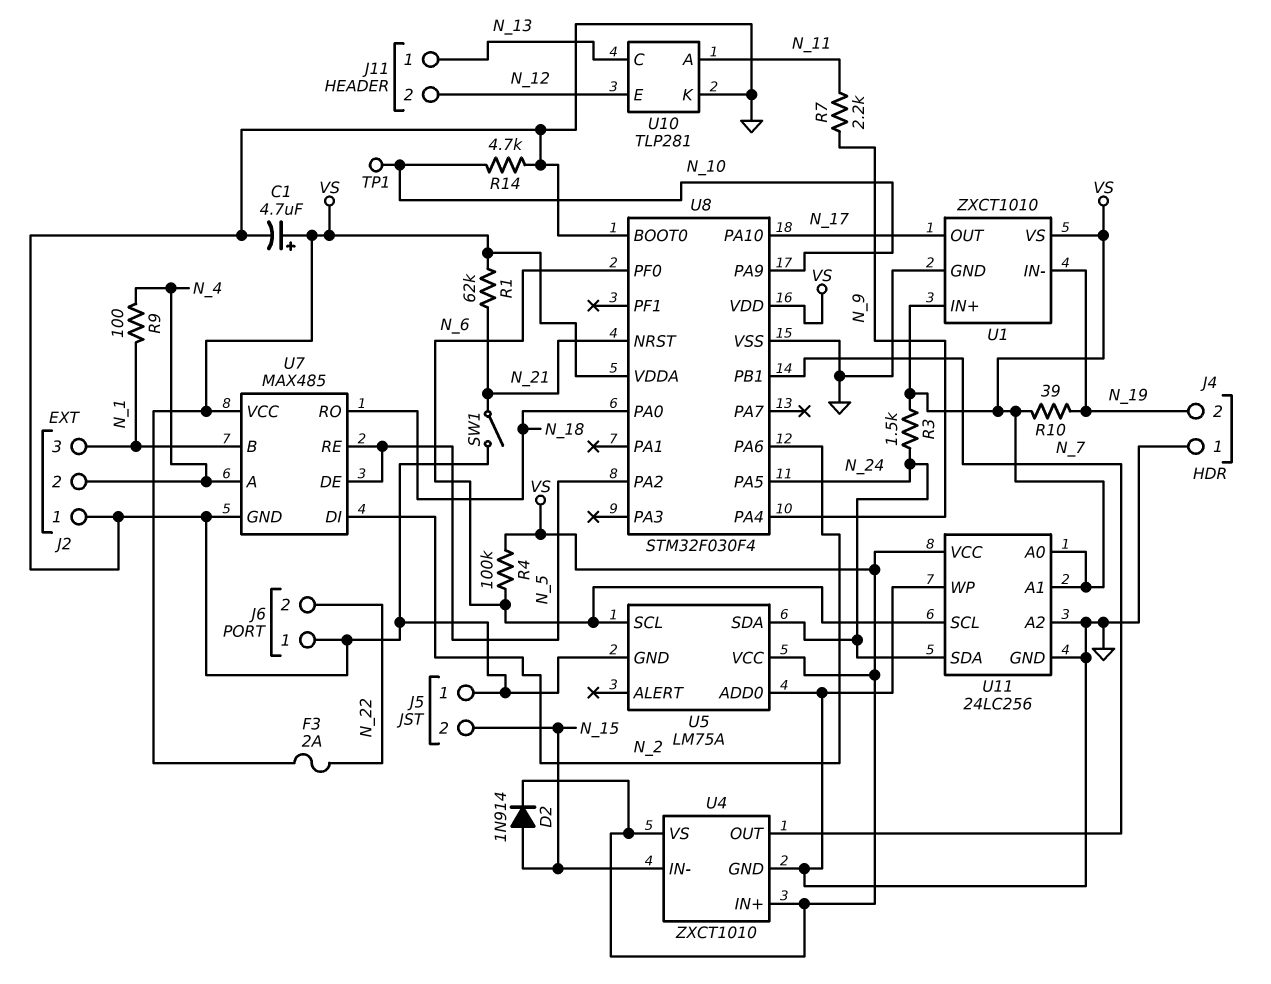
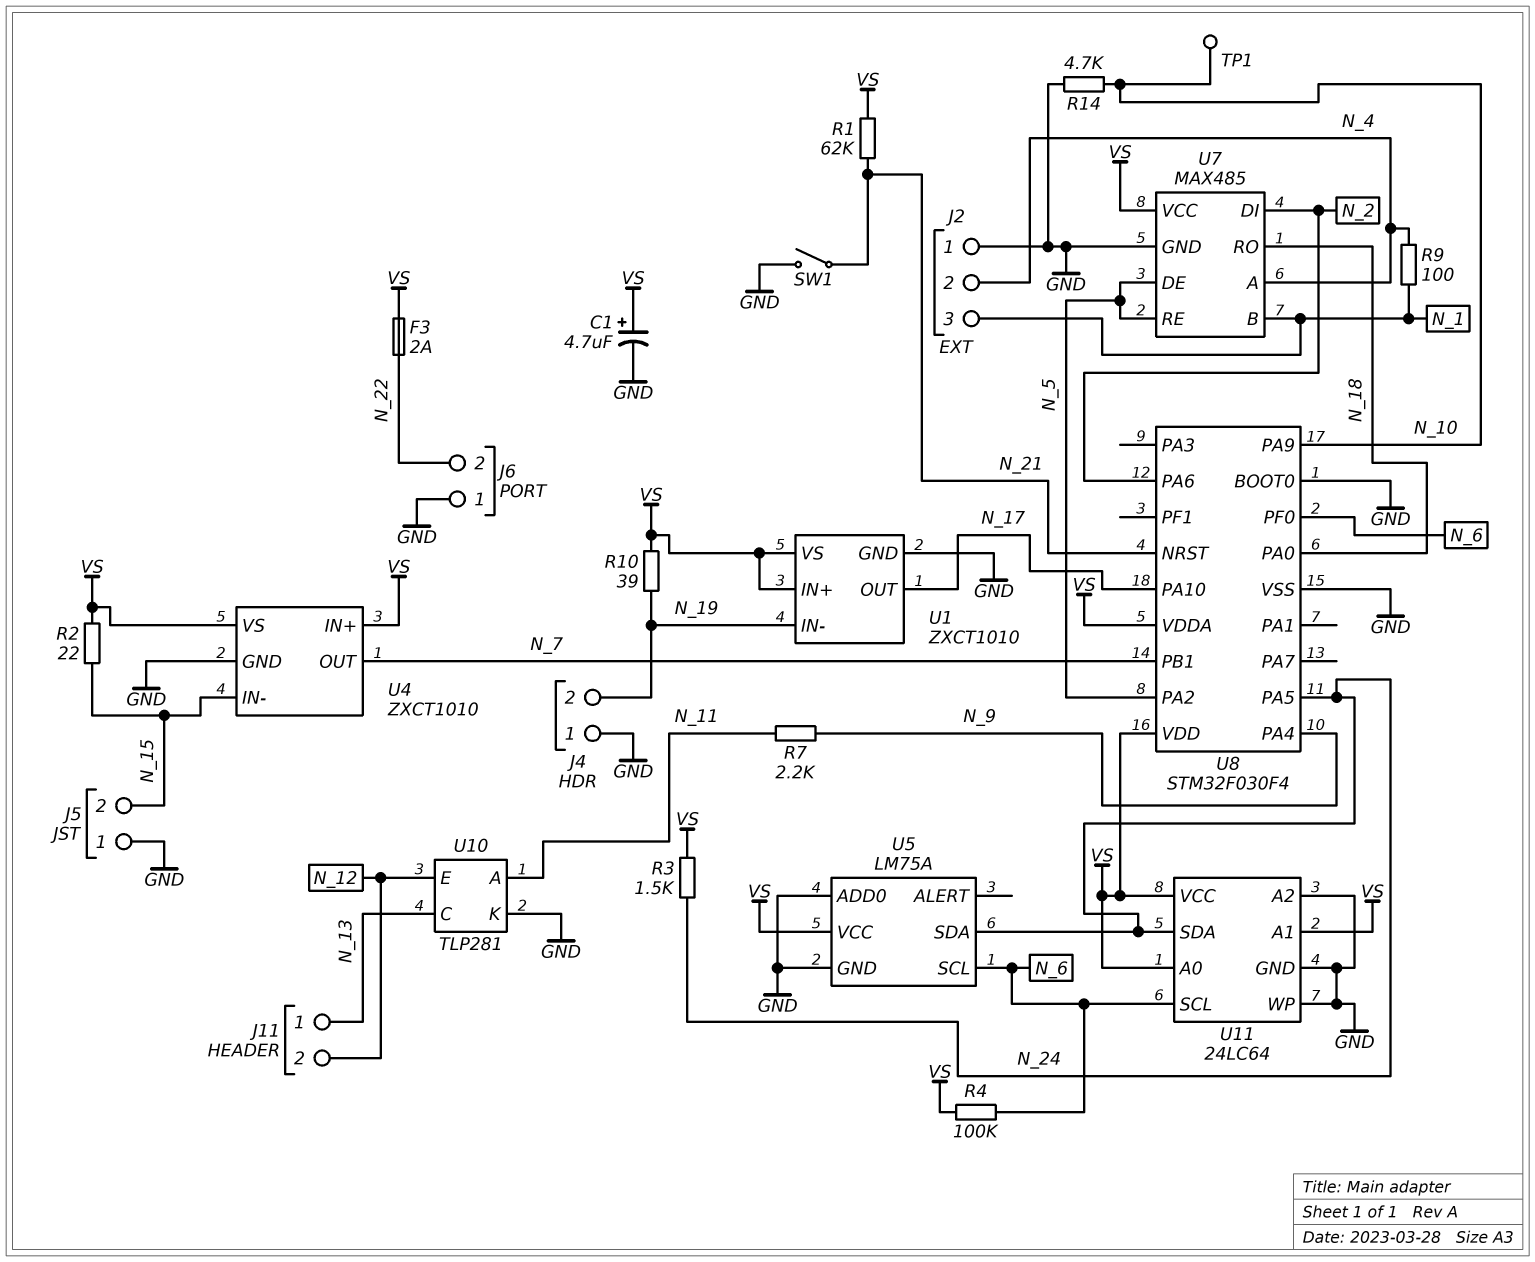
D2: diode 1N914 (A N_15, K VS) -> none
R2: none -> 22 (N_15, VS)
U11: 24LC256 -> 24LC64

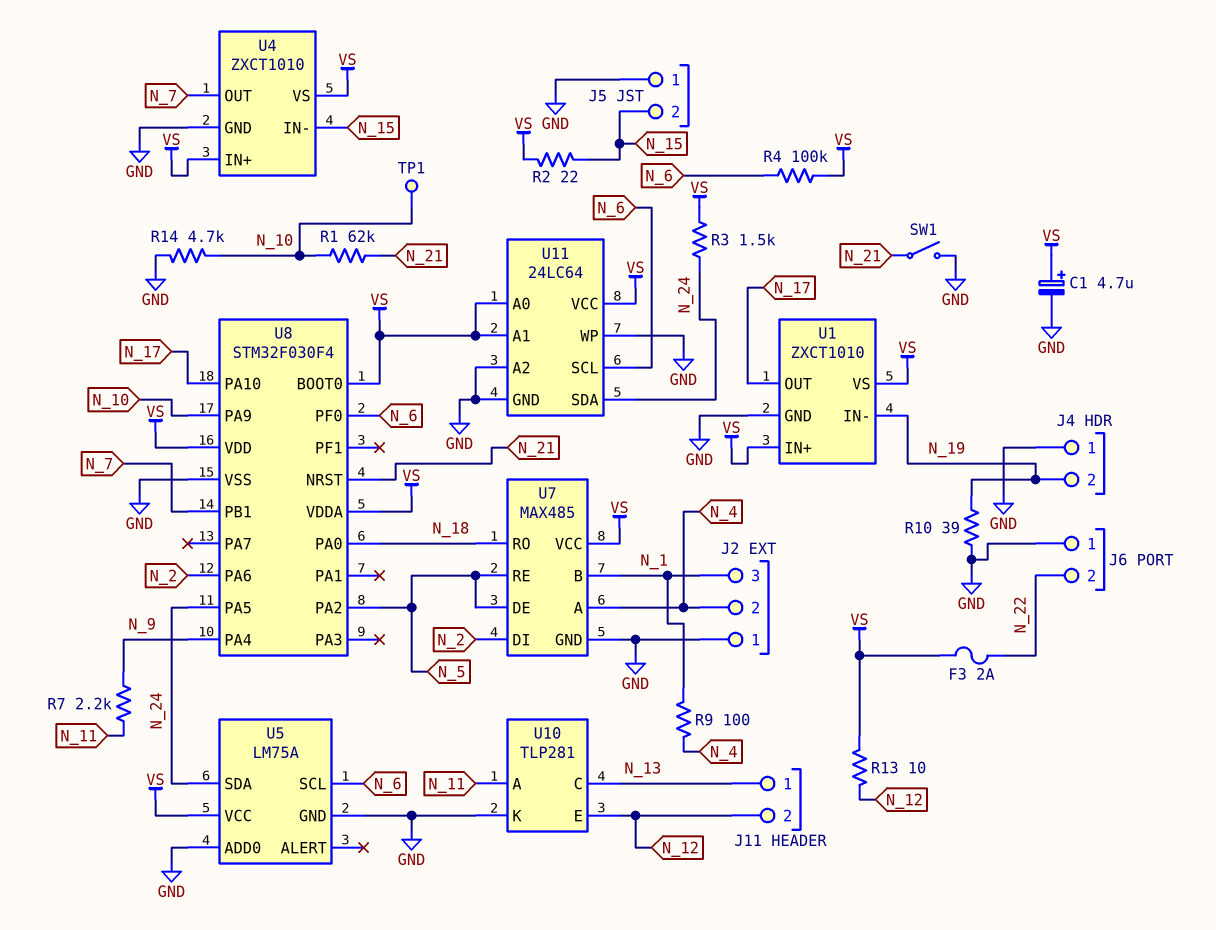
R1: 62k (N_21, VS) -> 62k (N_10, N_21)
R10: 39 (N_19, VS) -> 39 (GND, N_19)
R13: none -> 10 (N_12, VS)
U8 pin BOOT0: GND -> VS

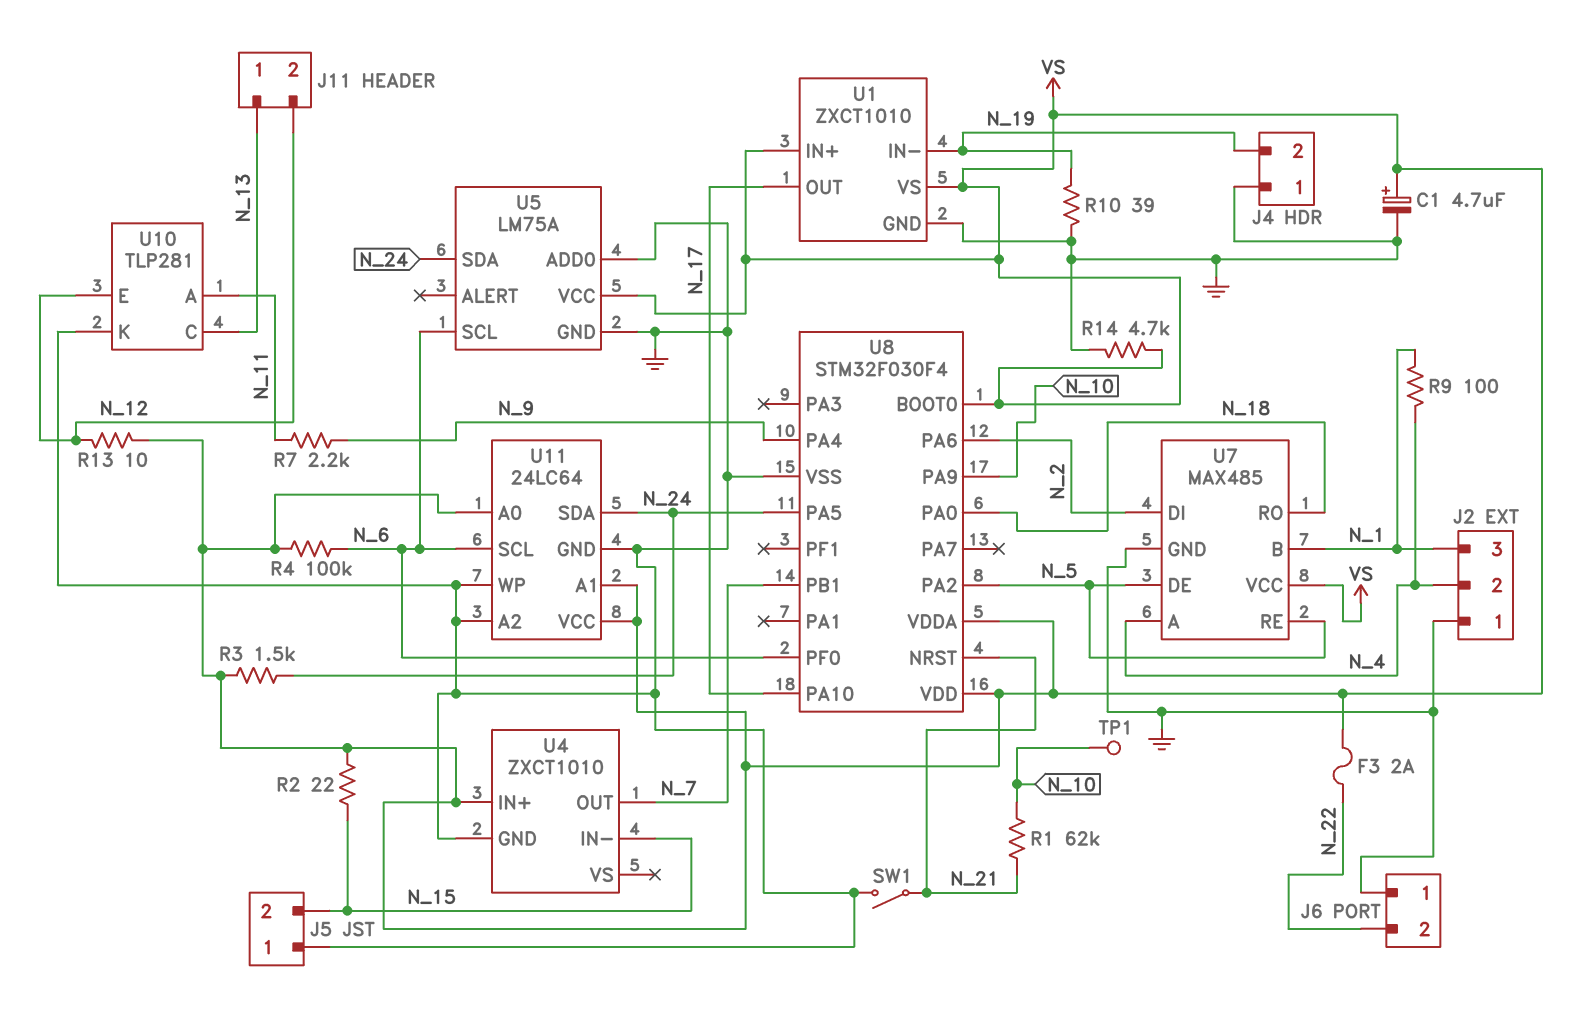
R14: 4.7k (GND, N_10) -> 4.7k (GND, VS)
U4 pin VS: VS -> none

